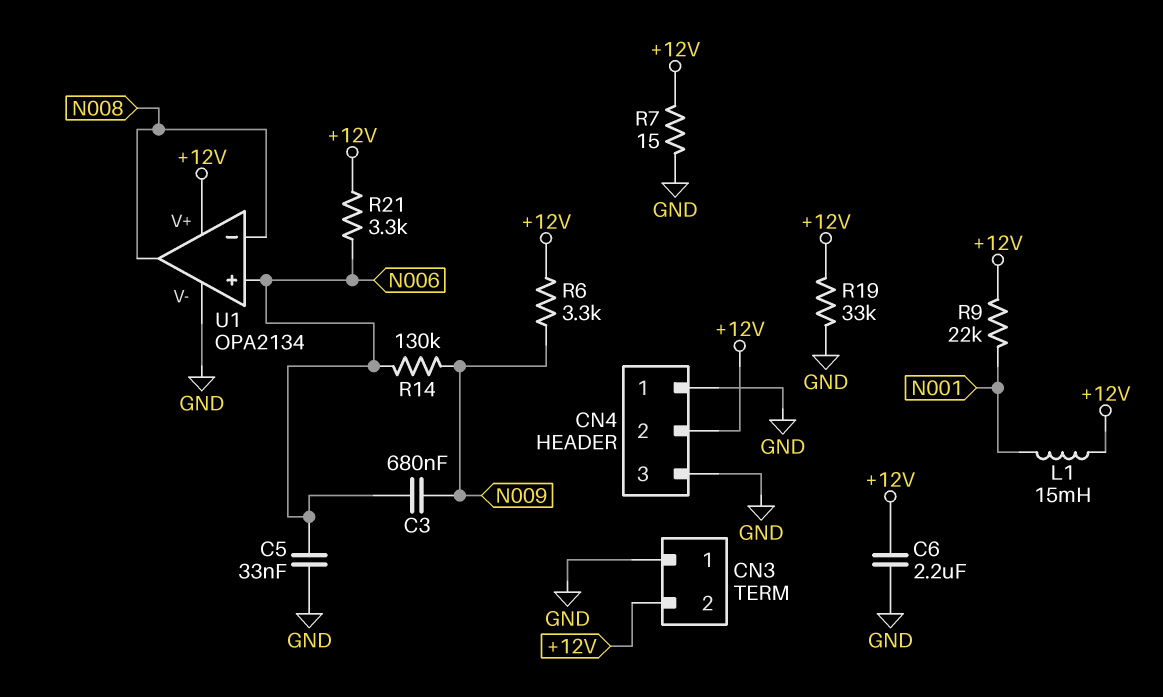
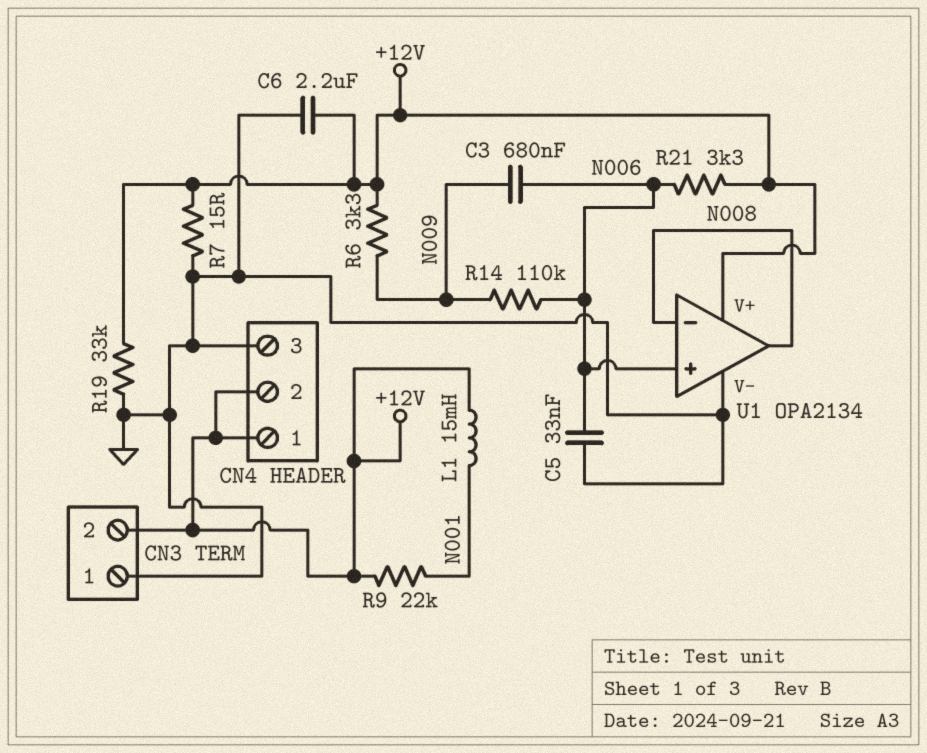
CN4 pin 1: GND -> +12V
R14: 130k (N006, N009) -> 110k (N006, N009)

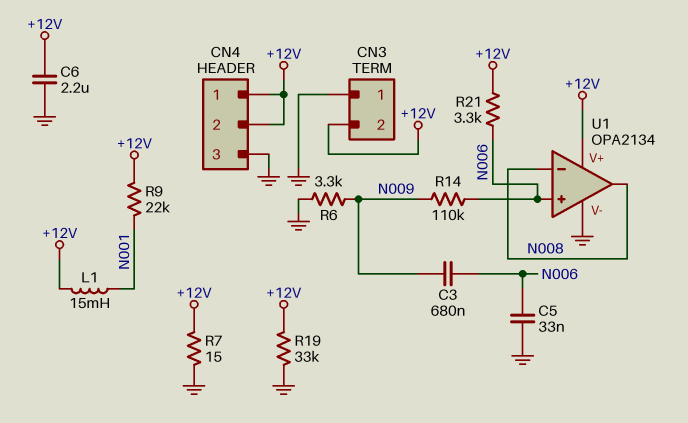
R6: 3.3k (+12V, N009) -> 3.3k (GND, N009)

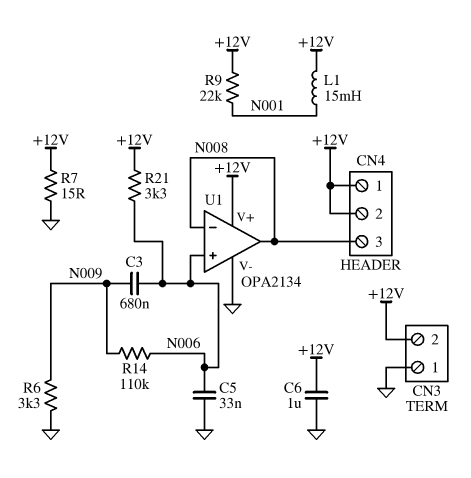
C6: 2.2uF (+12V, GND) -> 1uF (+12V, GND)
CN4 pin 3: GND -> N008
R19: 33k (+12V, GND) -> none

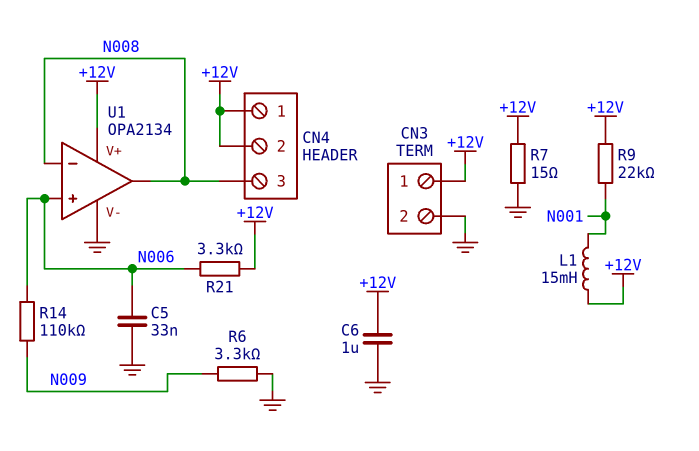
C3: 680nF (N006, N009) -> none
CN3 pin 1: GND -> +12V
CN3 pin 2: +12V -> GND

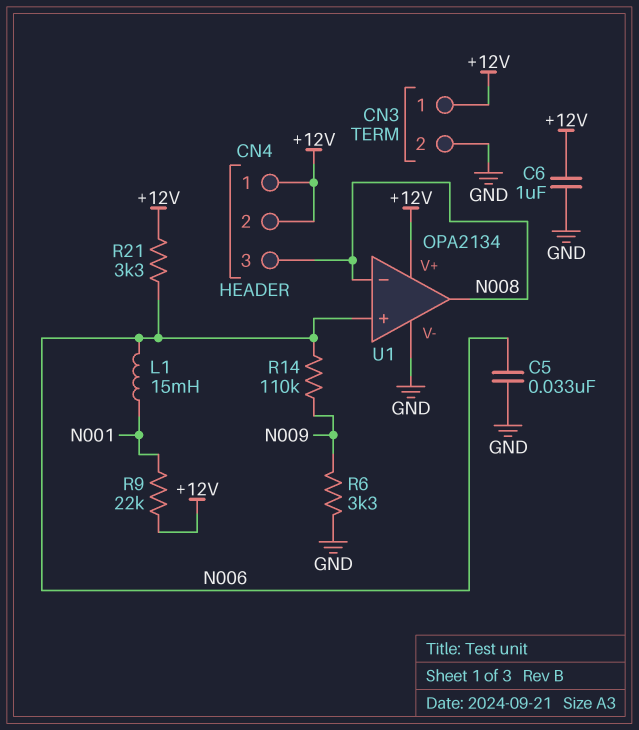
L1: 15mH (+12V, N001) -> 15mH (N001, N006)
R7: 15 (+12V, GND) -> none

